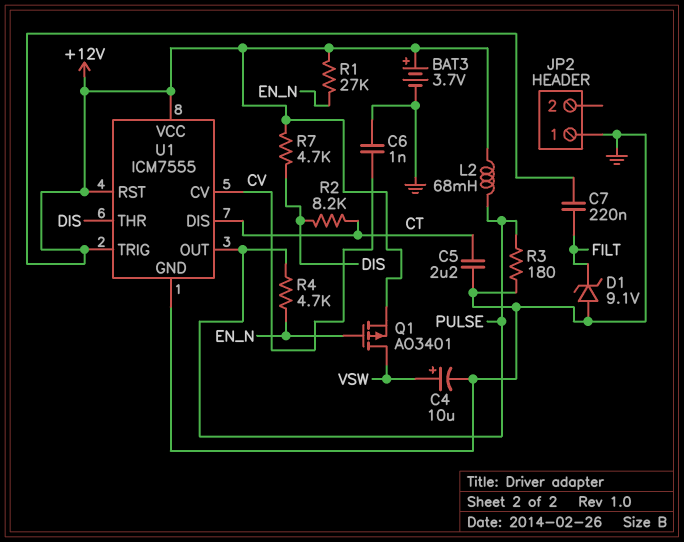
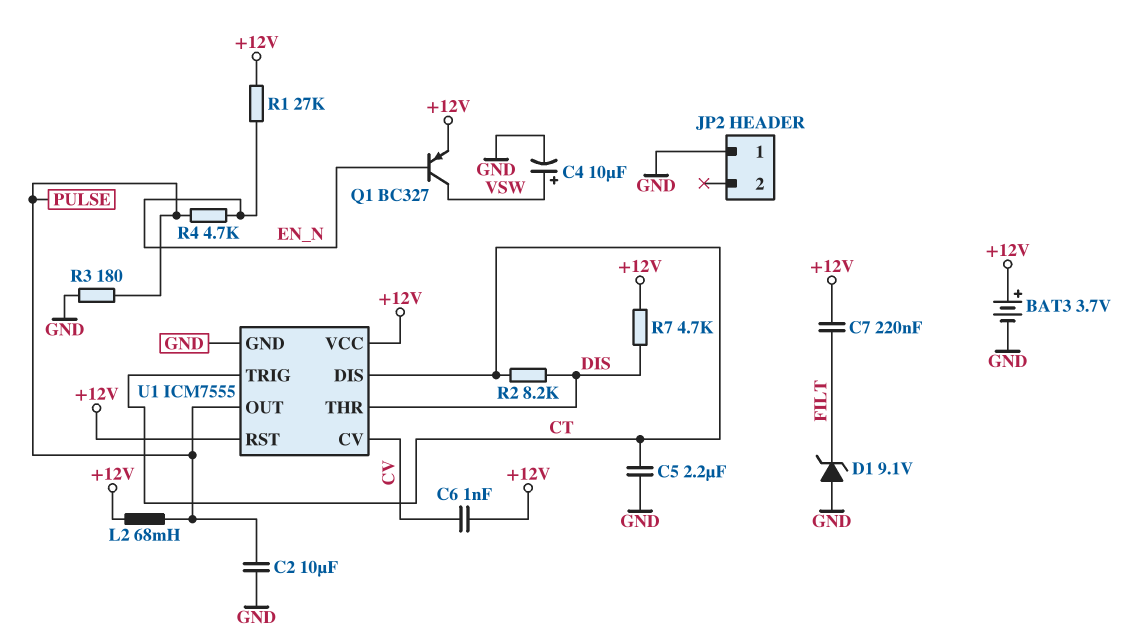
C2: none -> 10uF (GND, PULSE)
C6: 1nF (CV, GND) -> 1nF (+12V, CV)
Q1: PMOS AO3401 (G EN_N, D VSW, S +12V) -> PNP BC327 (B EN_N, C VSW, E +12V)
U1 pin TRIG: +12V -> CT

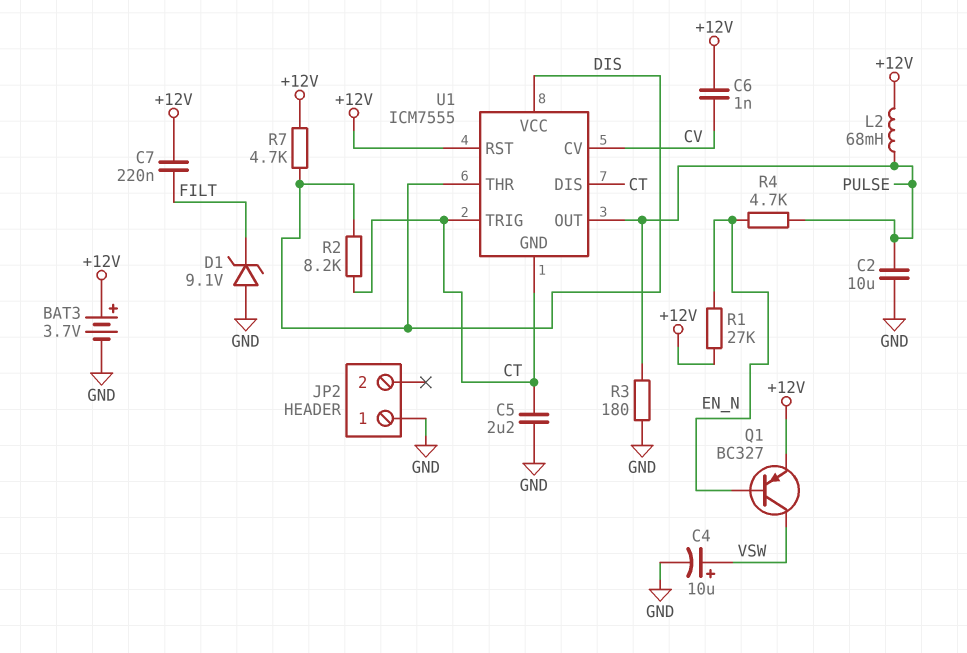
U1 pin GND: GND -> CT
U1 pin VCC: +12V -> DIS

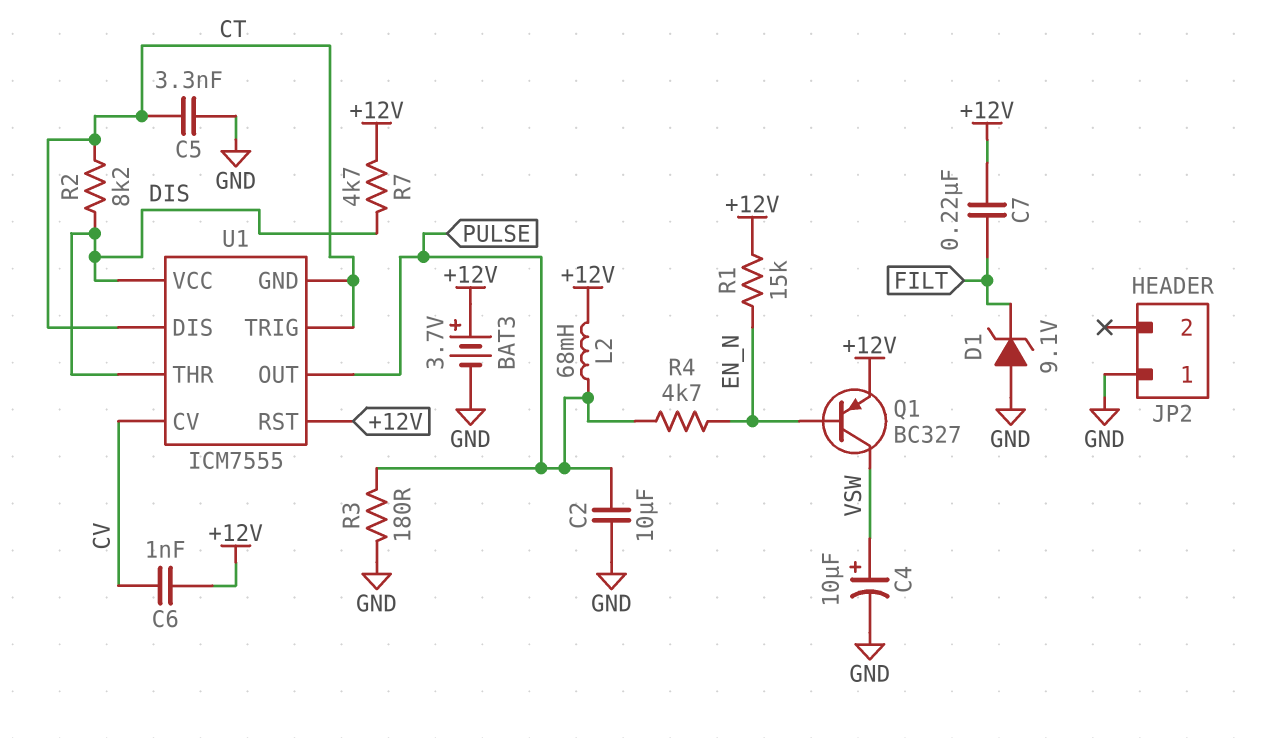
C5: 2.2uF (CT, GND) -> 3.3nF (CT, GND)
R1: 27k (+12V, EN_N) -> 15k (+12V, EN_N)

